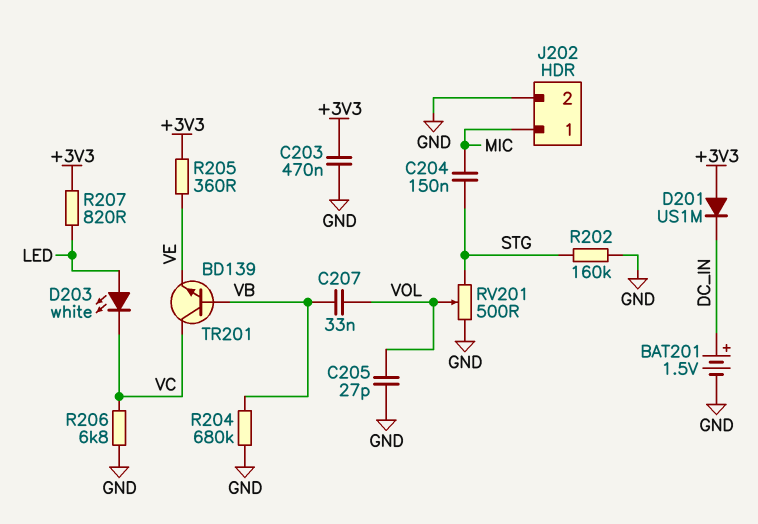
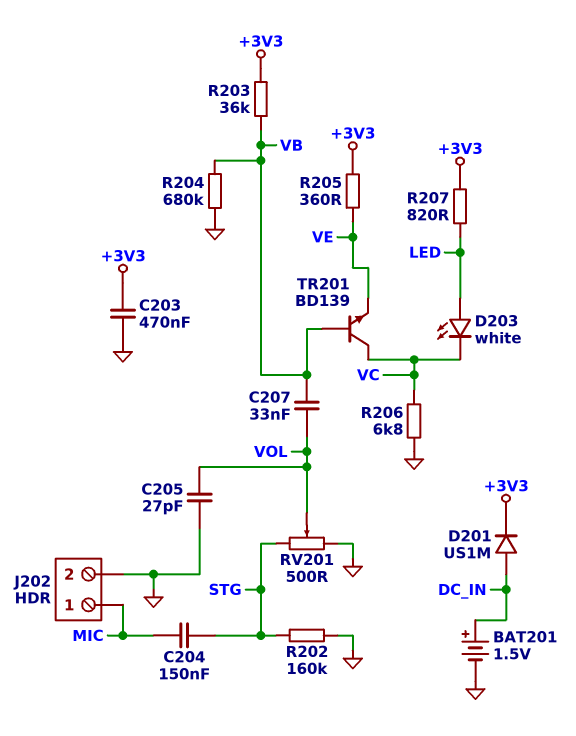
D201: diode US1M (A +3V3, K DC_IN) -> diode US1M (A DC_IN, K +3V3)
R203: none -> 36k (+3V3, VB)

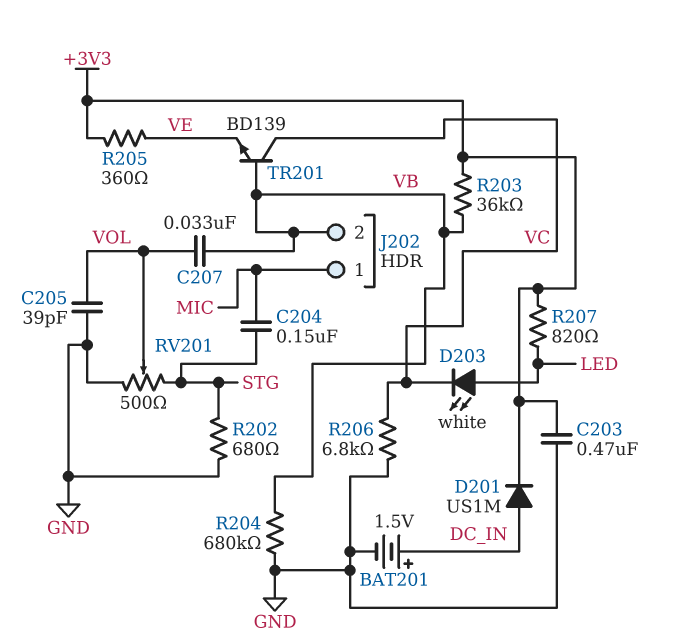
C205: 27pF (GND, VOL) -> 39pF (GND, VOL)
J202 pin 2: GND -> VB
R202: 160k (GND, STG) -> 680 (GND, STG)

